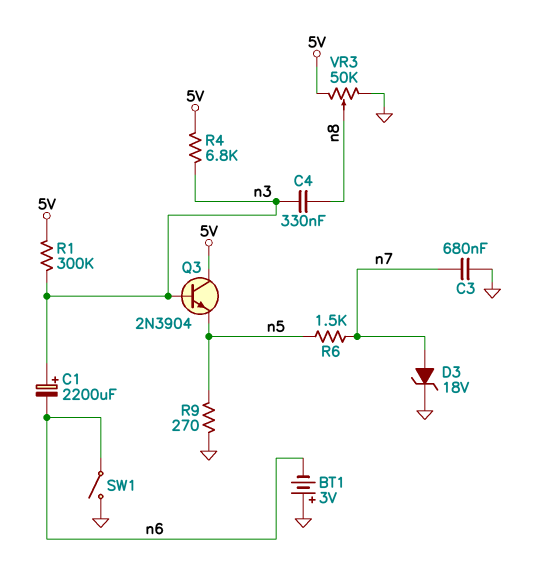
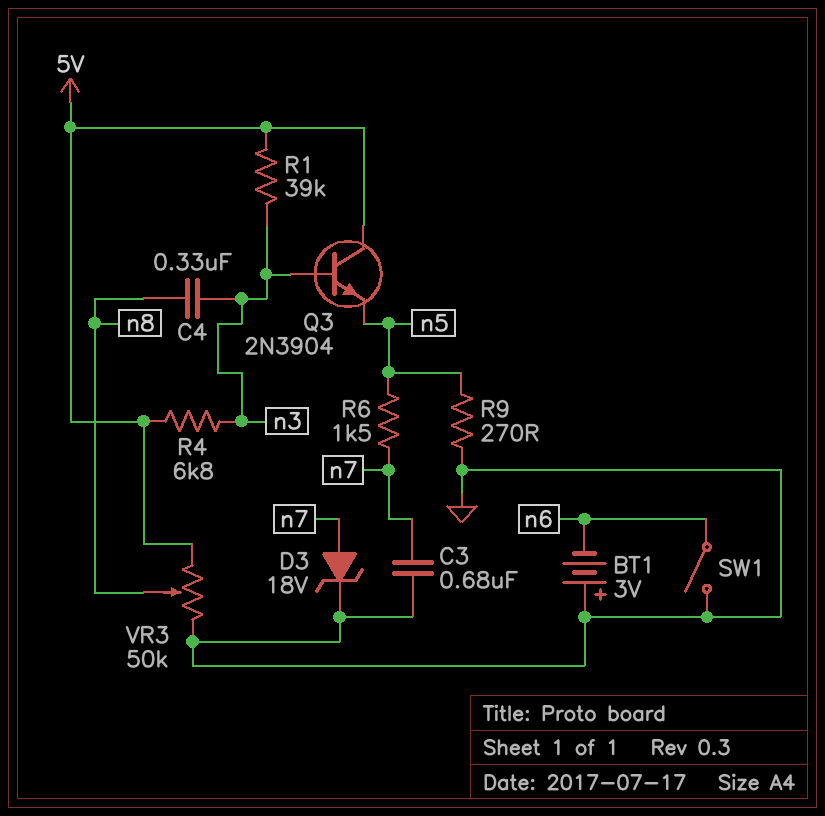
C1: 2200uF (plus n3, minus n6) -> none
R1: 300k (5V, n3) -> 39k (5V, n3)

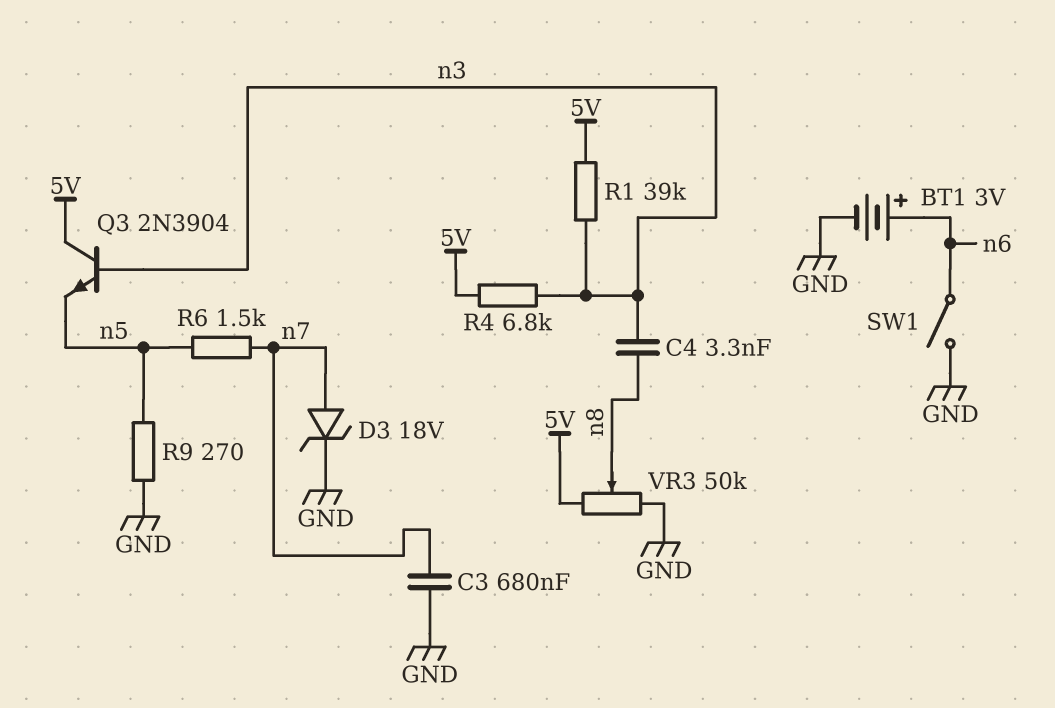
BT1: 3V (plus GND, minus n6) -> 3V (plus n6, minus GND)
C4: 330nF (n3, n8) -> 3.3nF (n3, n8)

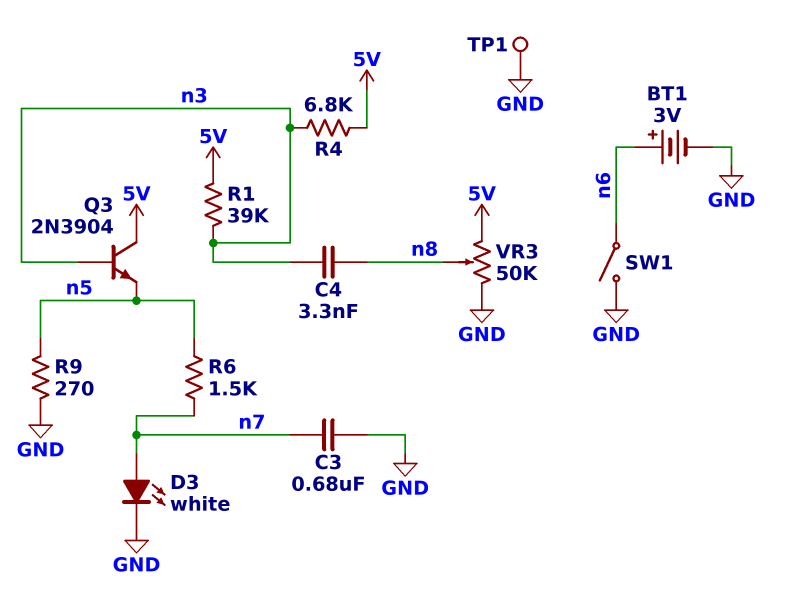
D3: zener 18V (A n7, K GND) -> LED white (A n7, K GND)
TP1: none -> test point (GND)

